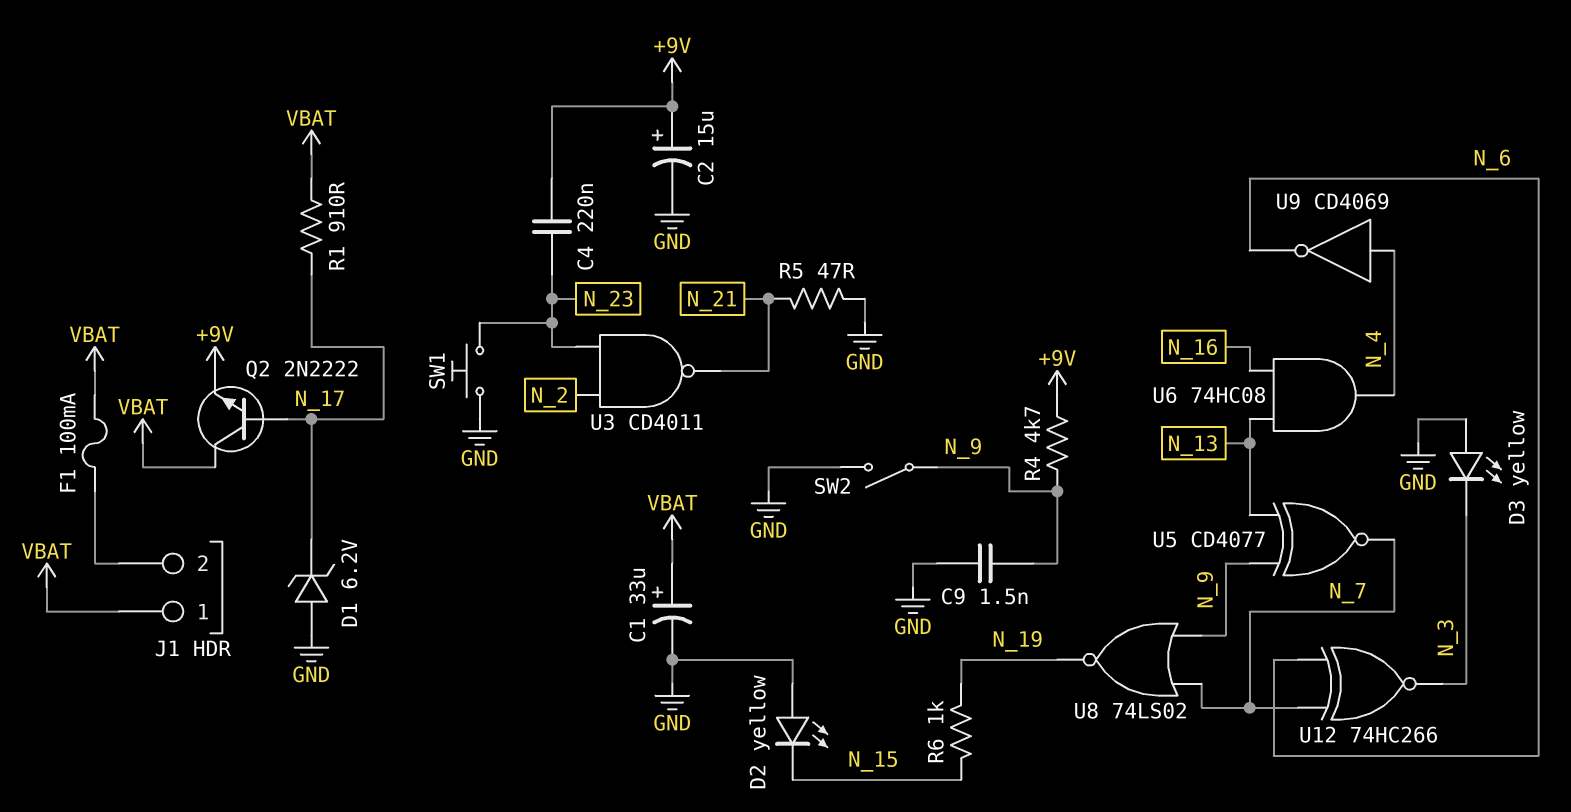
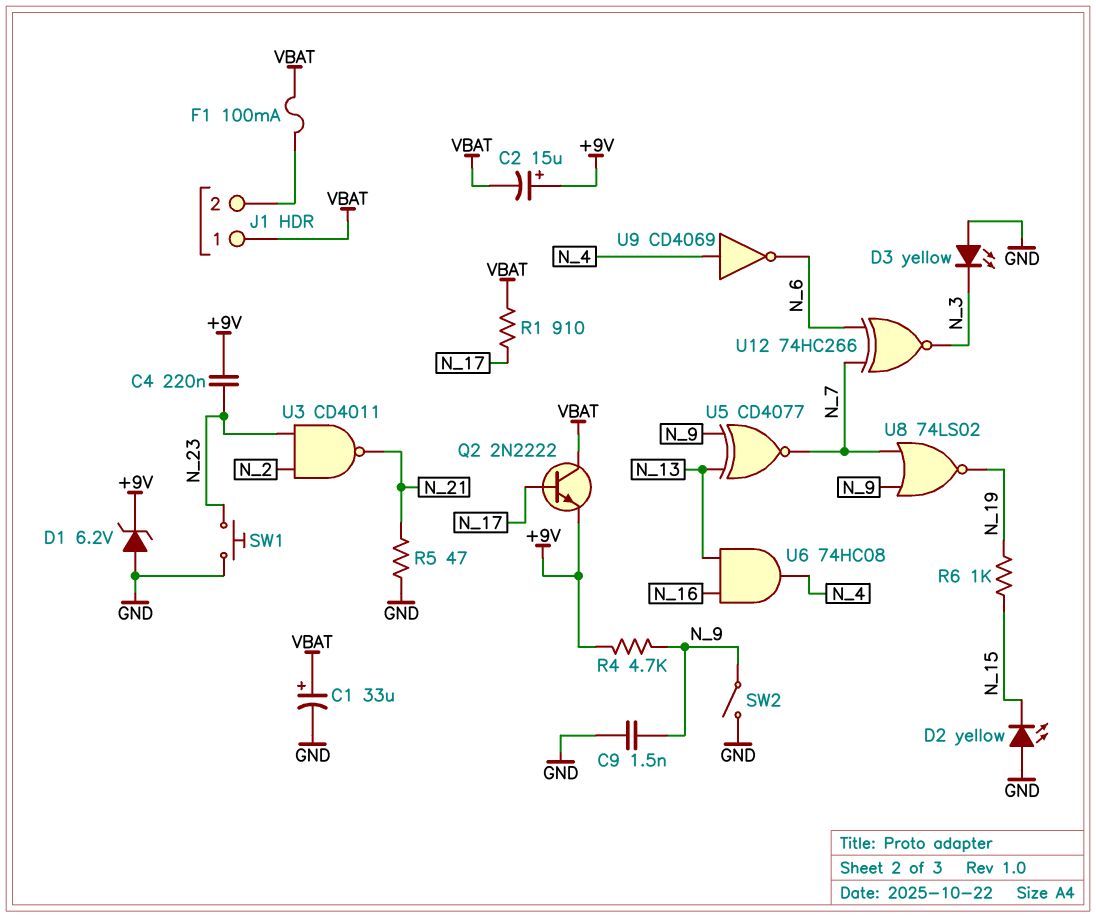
C2: 15uF (plus +9V, minus GND) -> 15uF (plus +9V, minus VBAT)
D1: zener 6.2V (A GND, K N_17) -> zener 6.2V (A GND, K +9V)

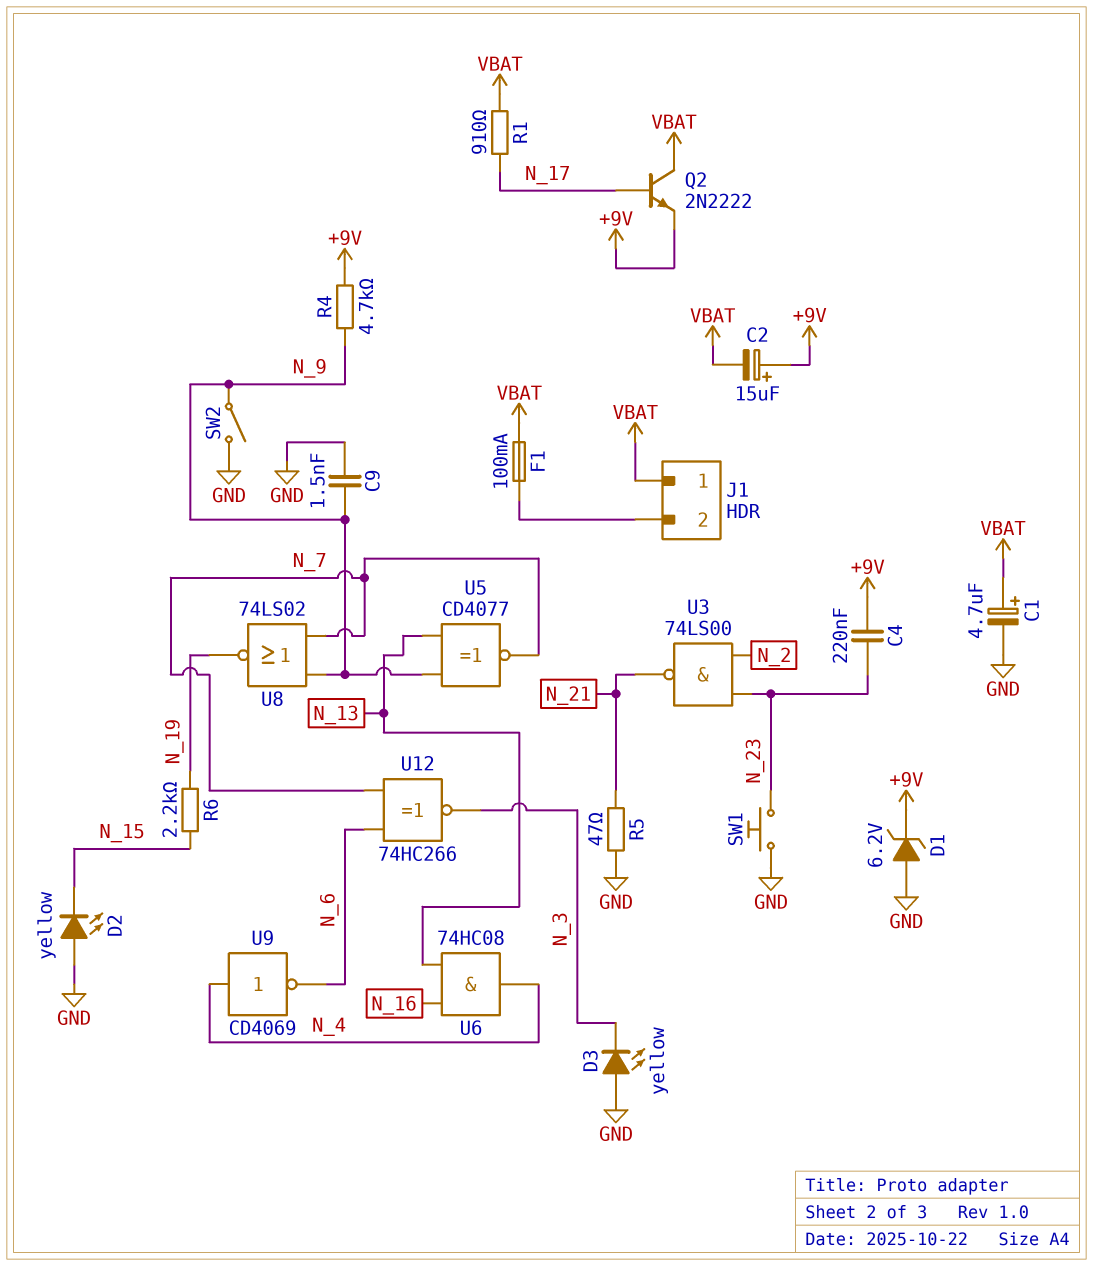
C1: 33uF (plus VBAT, minus GND) -> 4.7uF (plus VBAT, minus GND)
R6: 1k (N_15, N_19) -> 2.2k (N_15, N_19)
U3: NAND CD4011 (in N_2, in N_23, out N_21) -> NAND 74LS00 (in N_2, in N_23, out N_21)

